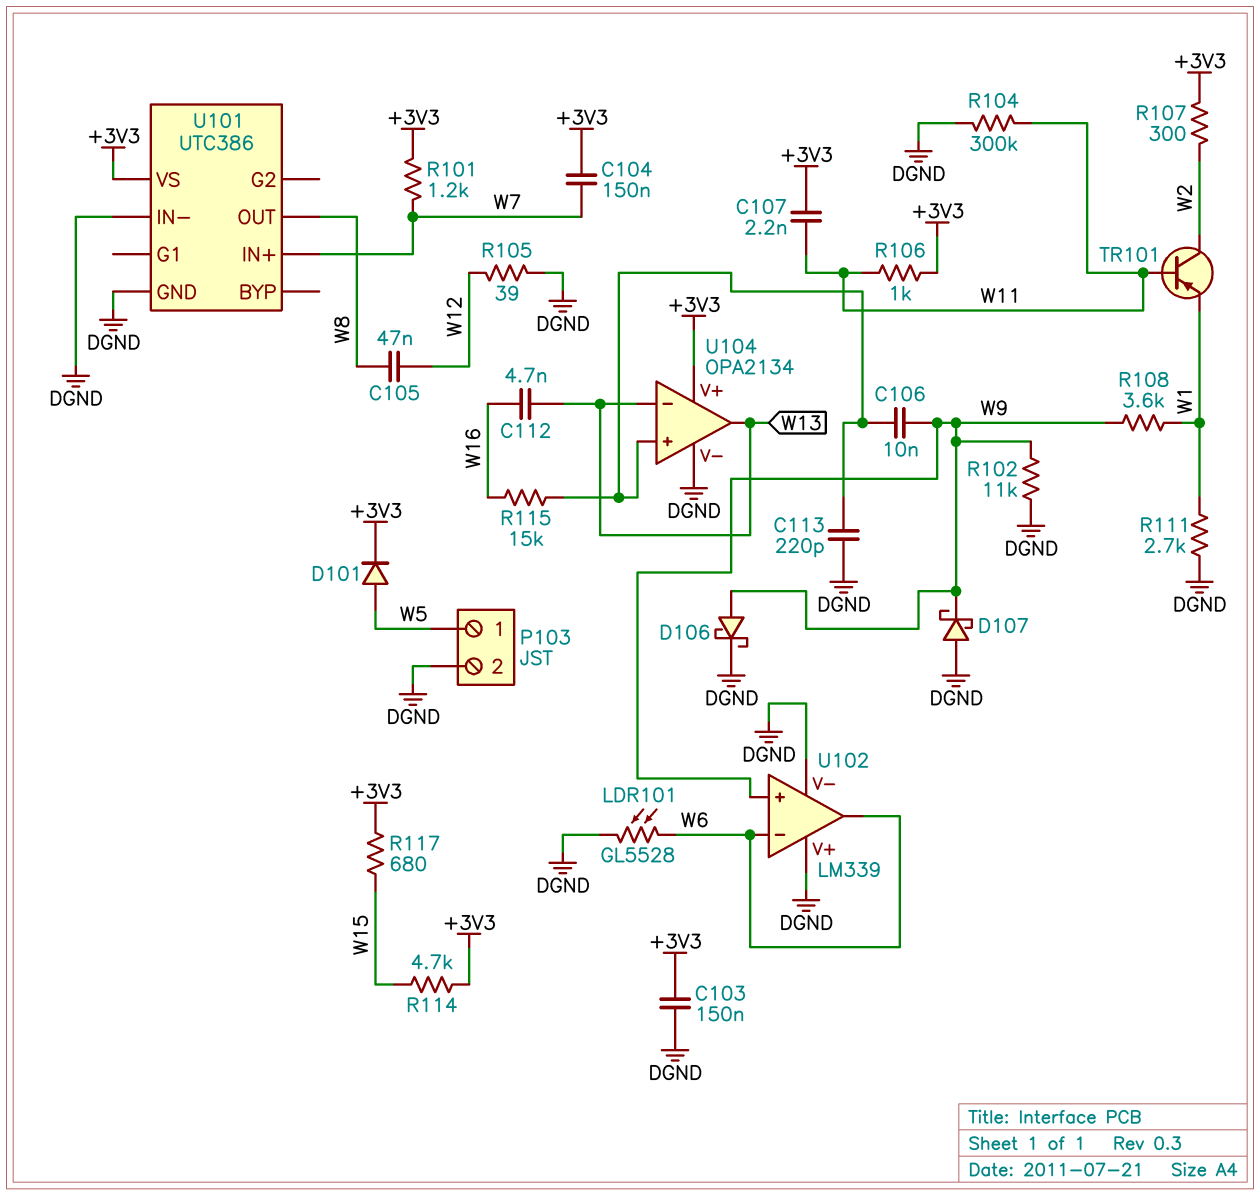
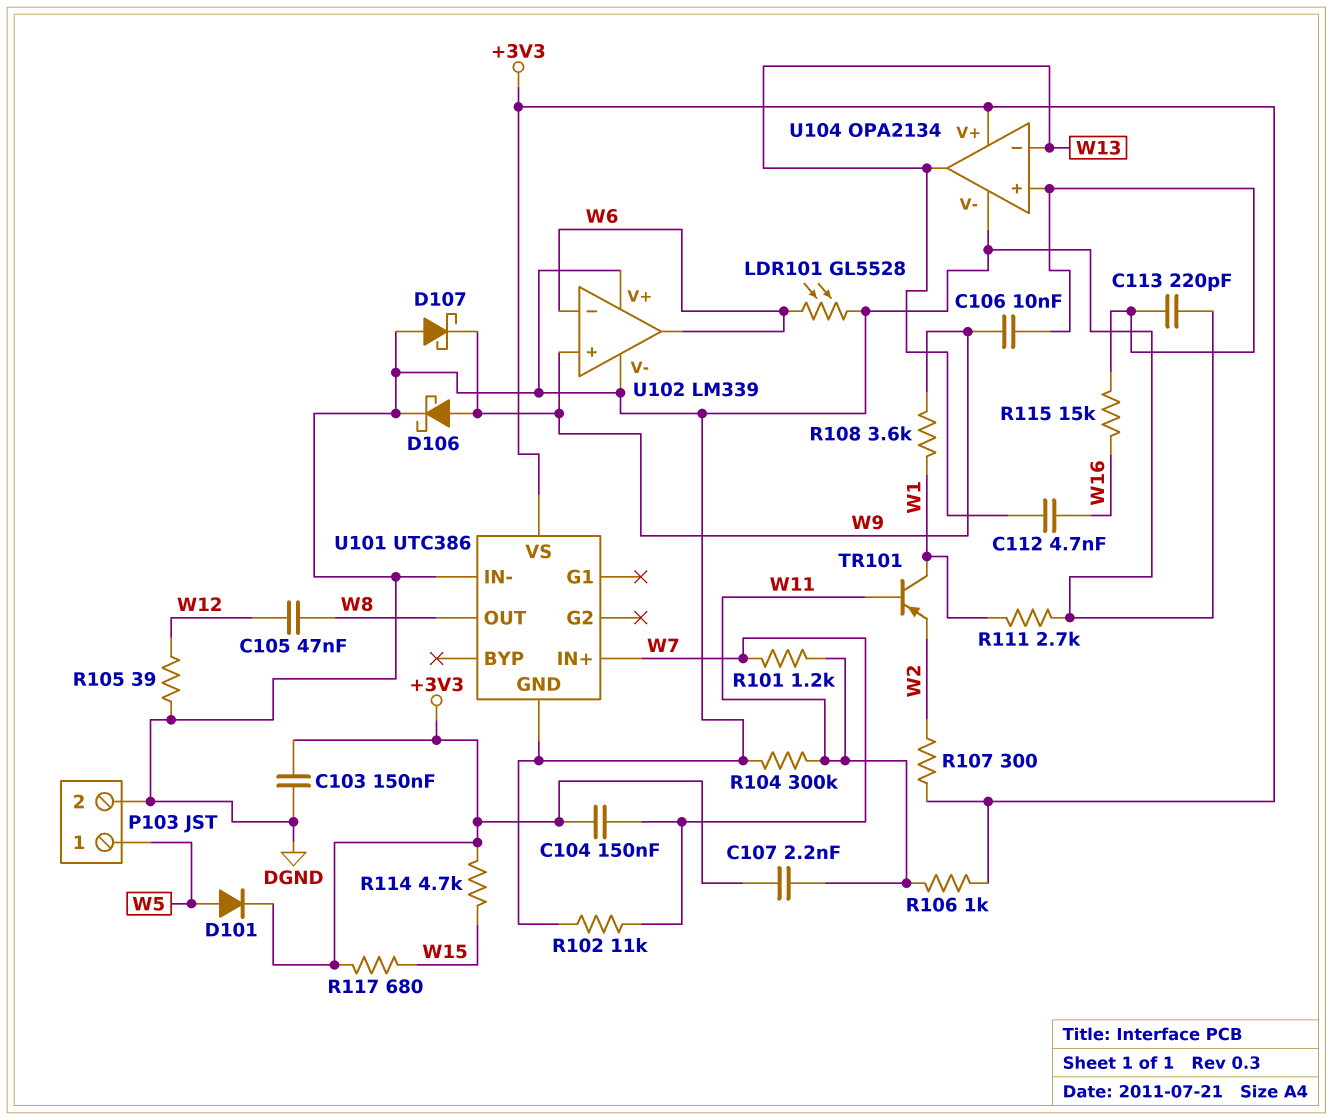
R101: 1.2k (+3V3, W7) -> 1.2k (W7, W11)
R102: 11k (DGND, W9) -> 11k (DGND, W7)
TR101: PNP (B W11, C W2, E W1) -> PNP (B W11, C W1, E W2)

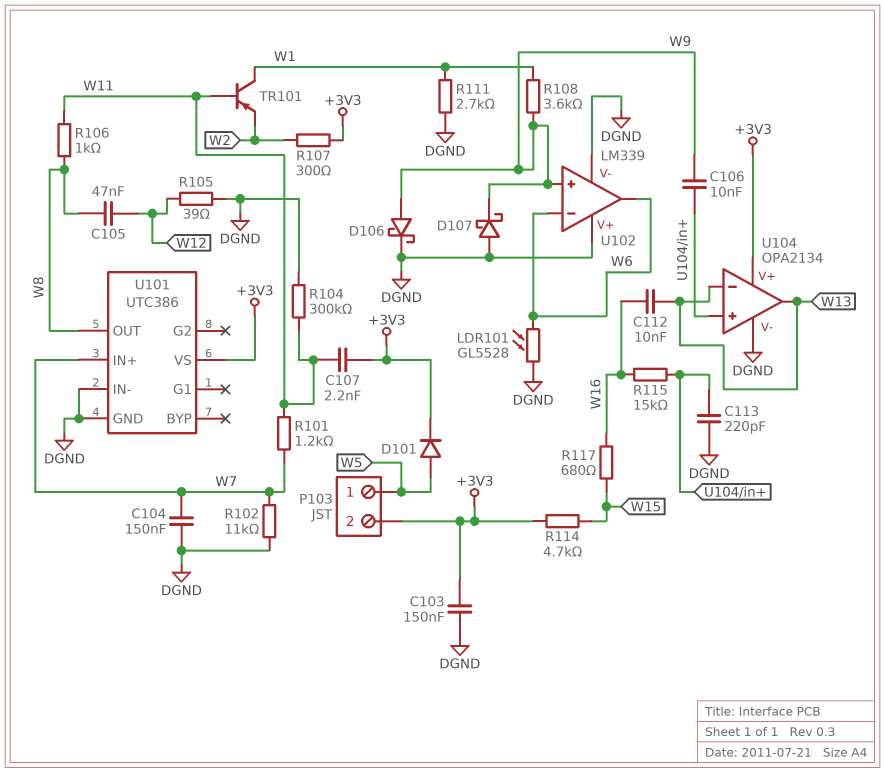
C104: 150nF (+3V3, W7) -> 150nF (DGND, W7)
C112: 4.7nF (W13, W16) -> 10nF (W13, W16)
P103 pin 2: DGND -> +3V3
R106: 1k (+3V3, W11) -> 1k (W8, W11)
R117: 680 (+3V3, W15) -> 680 (W15, W16)

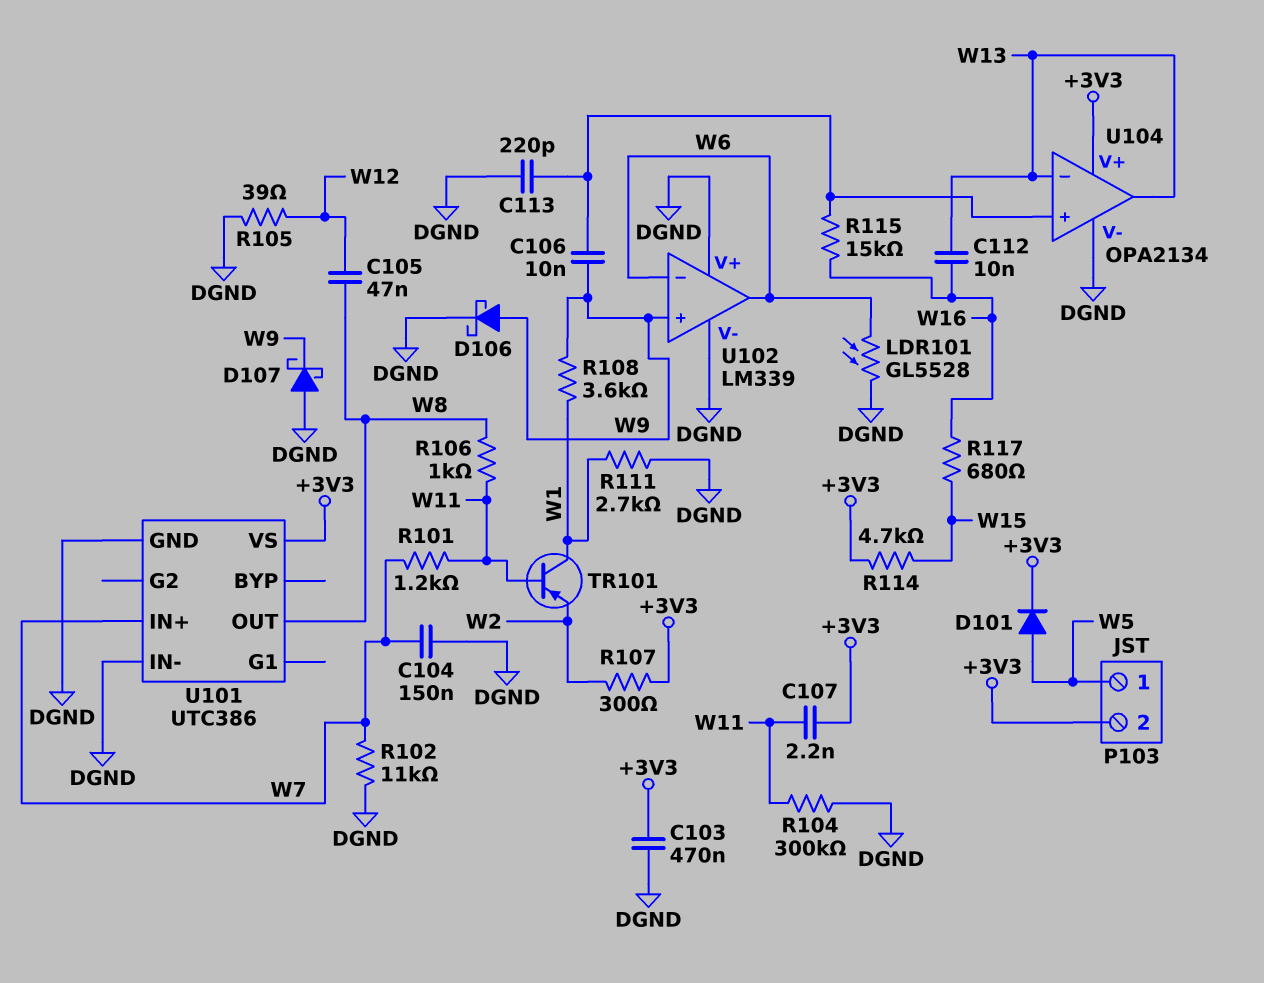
C103: 150nF (+3V3, DGND) -> 470nF (+3V3, DGND)

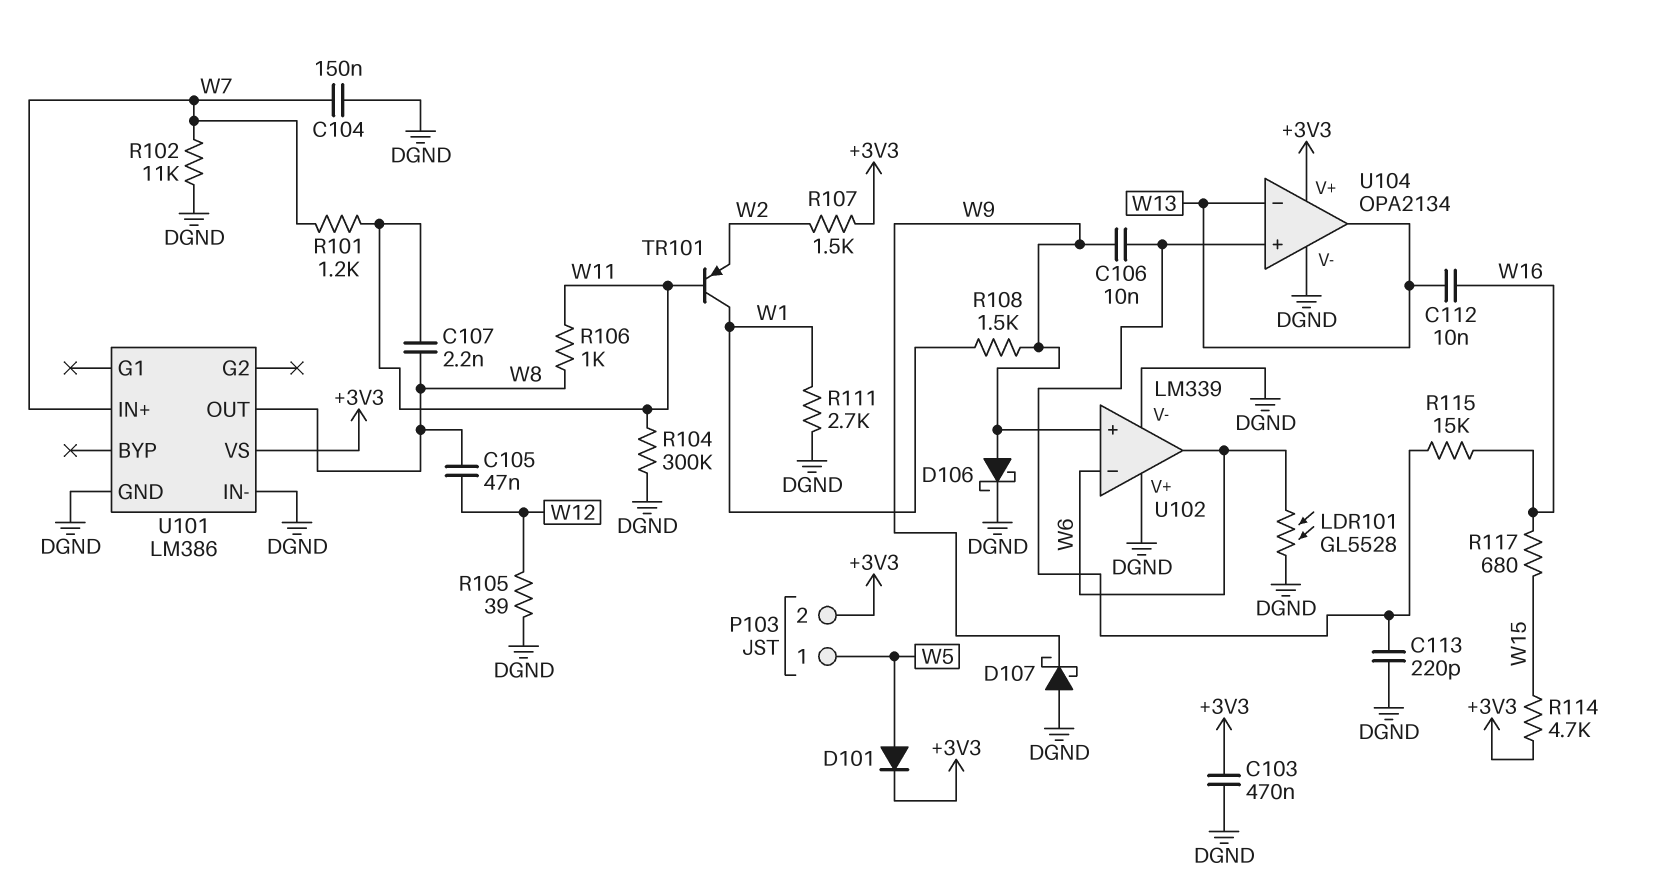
C107: 2.2nF (+3V3, W11) -> 2.2nF (W8, W11)
R107: 300 (+3V3, W2) -> 1.5k (+3V3, W2)
R108: 3.6k (W1, W9) -> 1.5k (W1, W9)
U101: UTC386 -> LM386

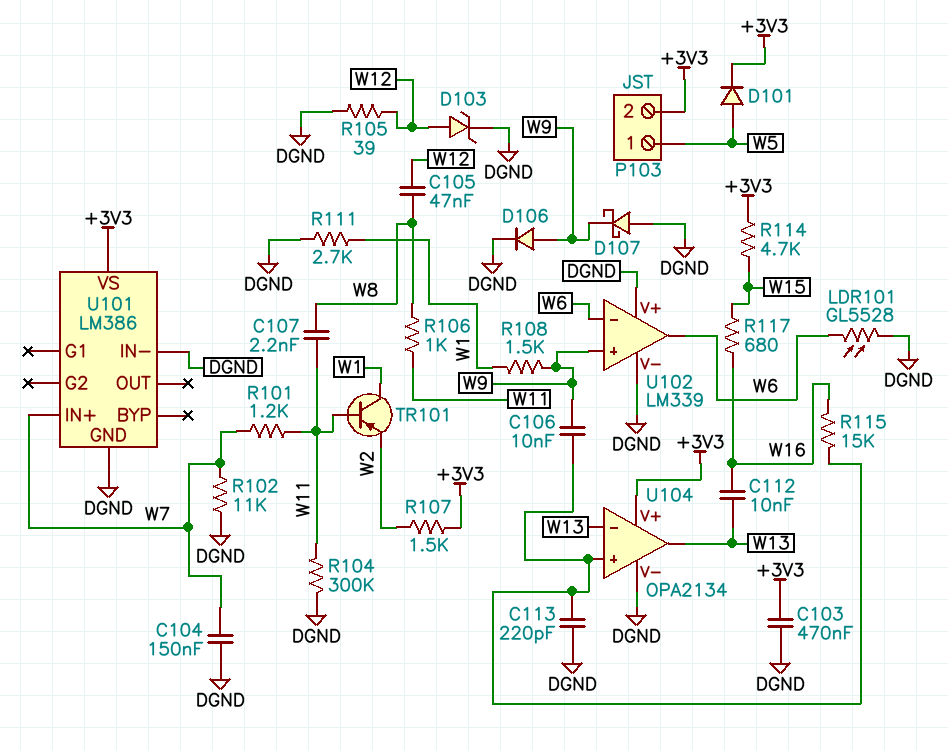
D103: none -> zener (A W12, K DGND)
D106: schottky (A W9, K DGND) -> diode (A W9, K DGND)
U101 pin OUT: W8 -> none

